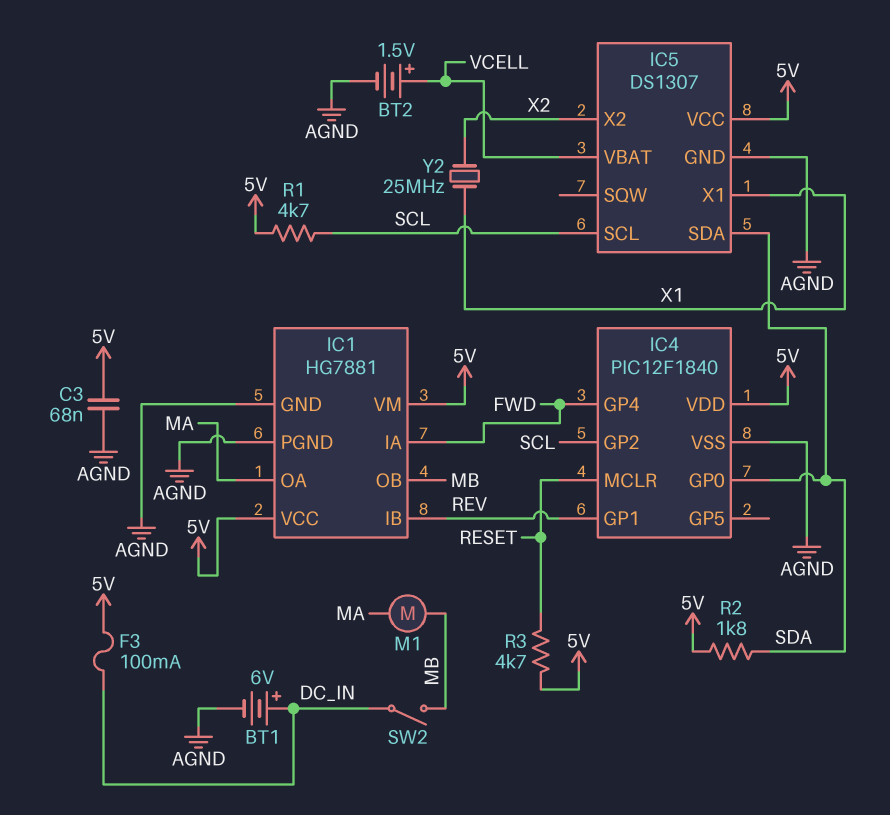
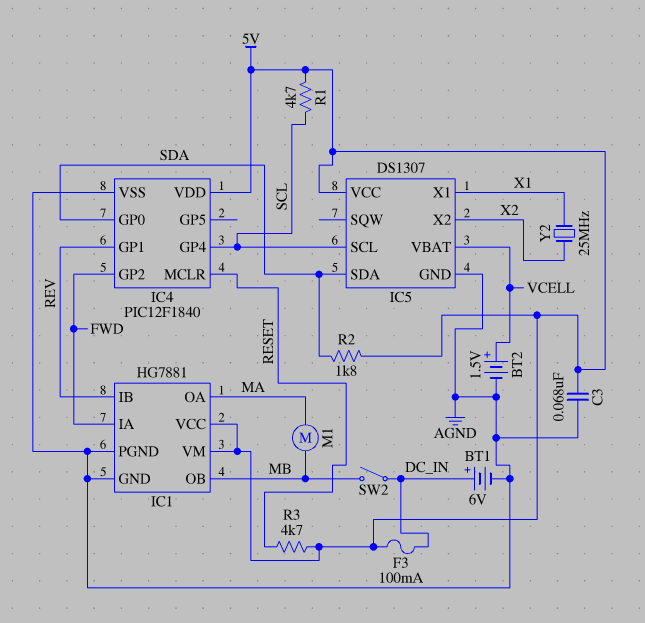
IC4 pin GP2: SCL -> FWD
IC4 pin GP4: FWD -> SCL

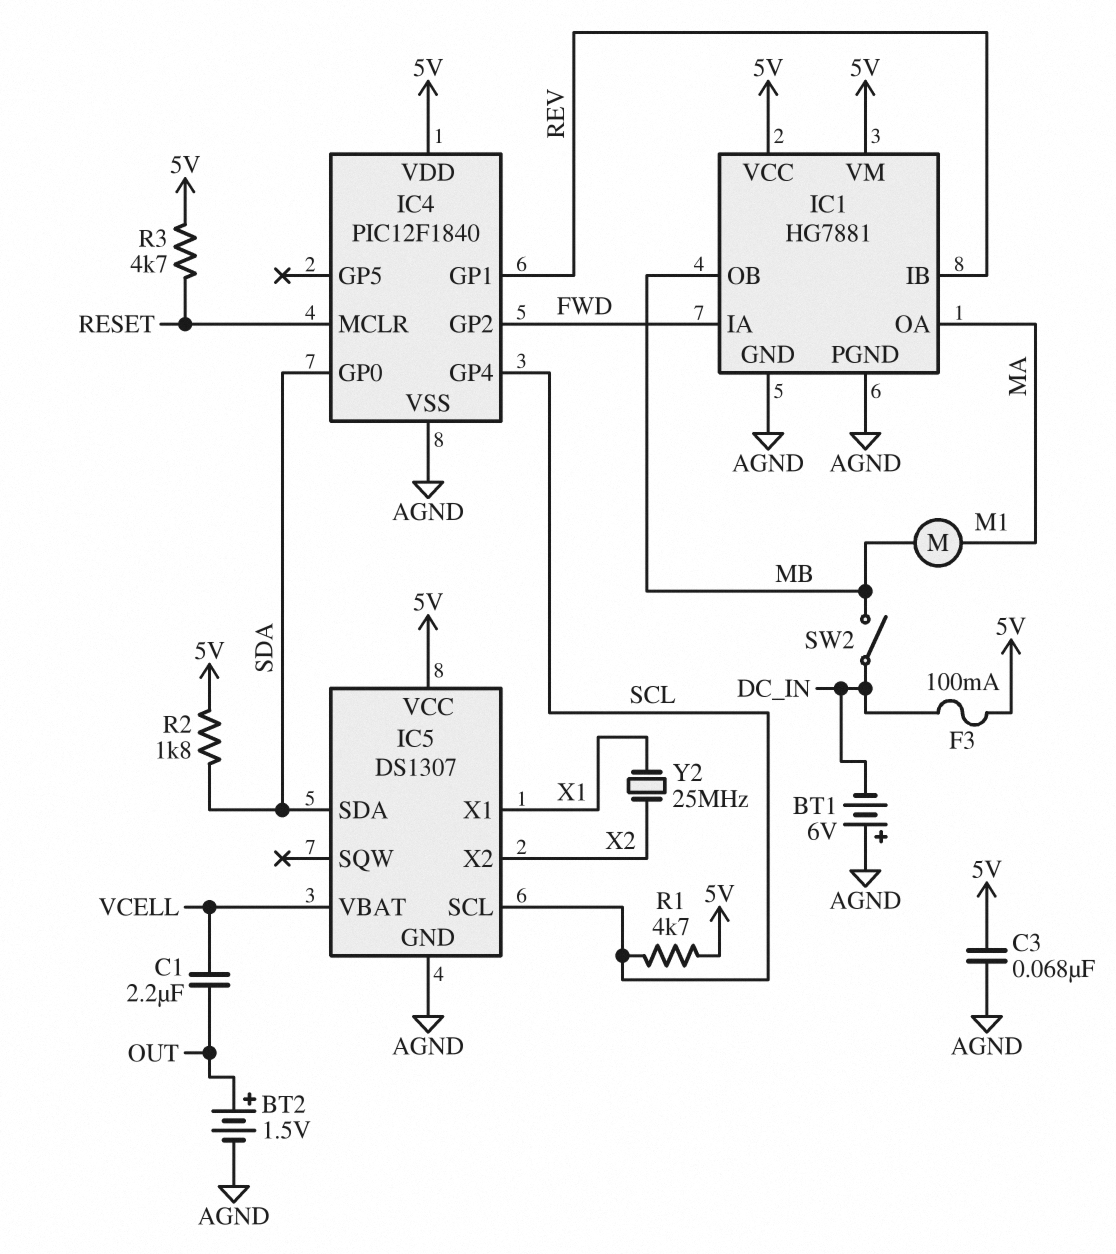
BT1: 6V (plus DC_IN, minus AGND) -> 6V (plus AGND, minus DC_IN)
BT2: 1.5V (plus VCELL, minus AGND) -> 1.5V (plus OUT, minus AGND)
C1: none -> 2.2uF (OUT, VCELL)

